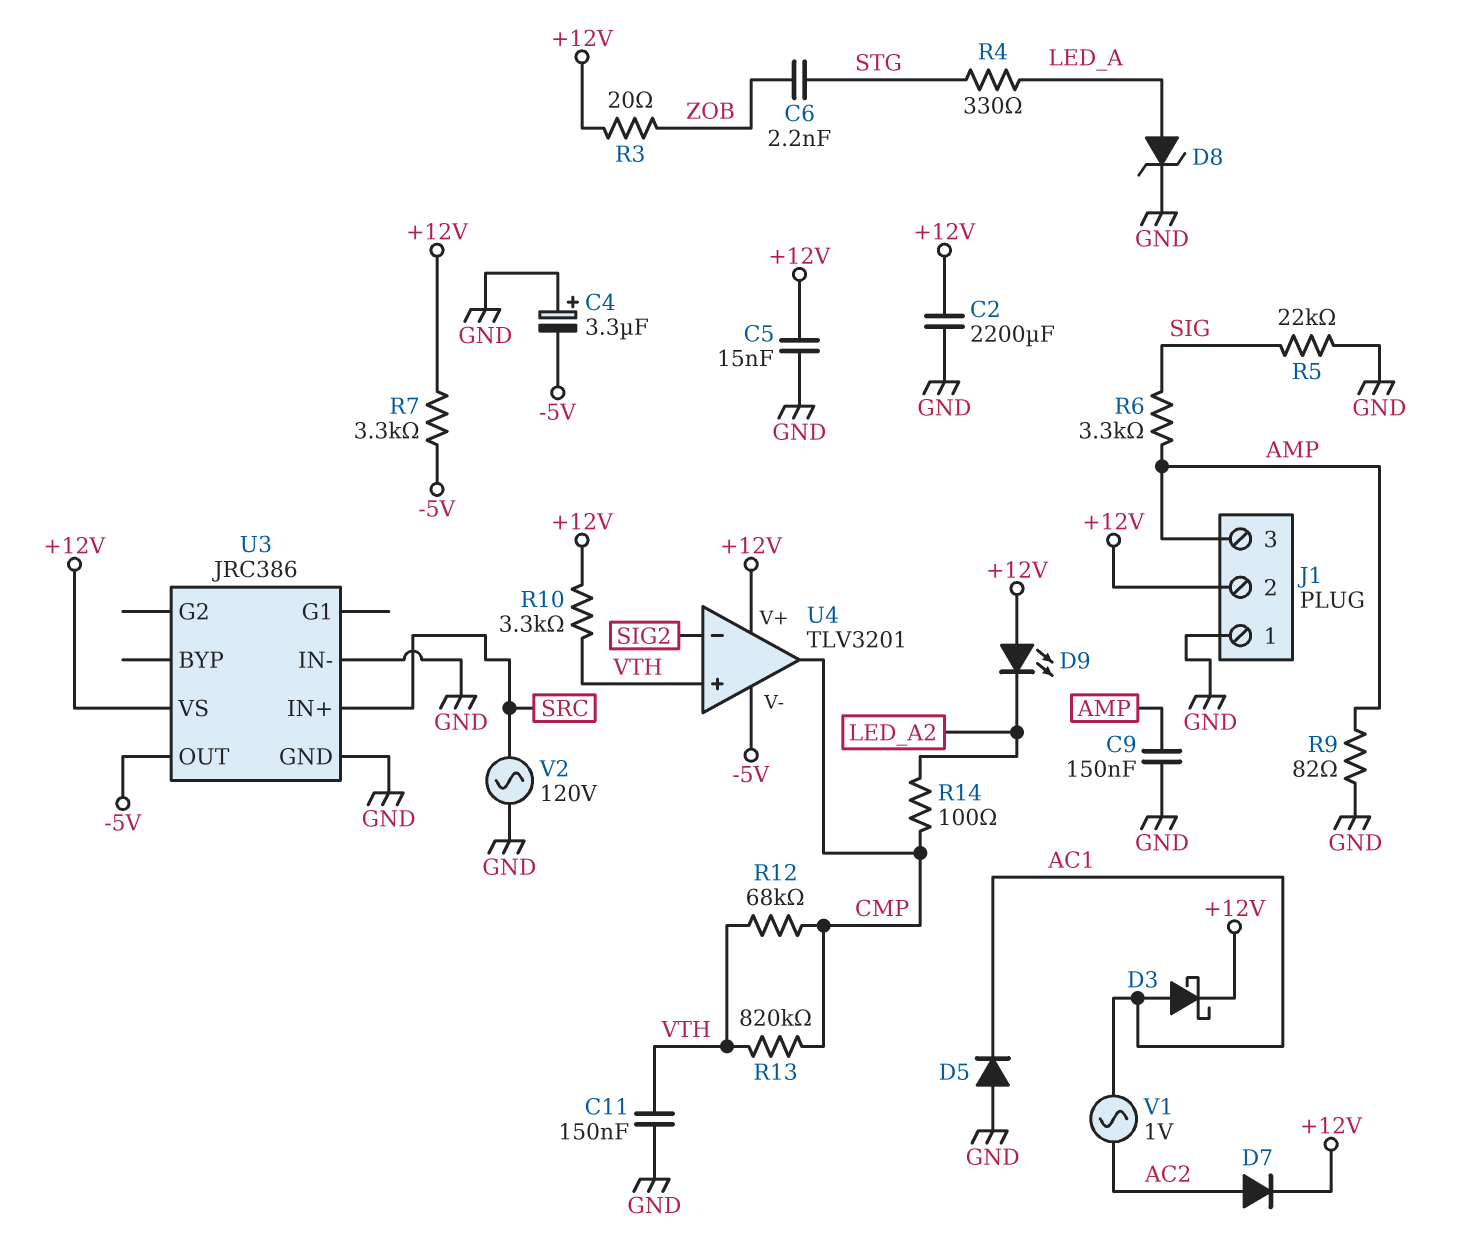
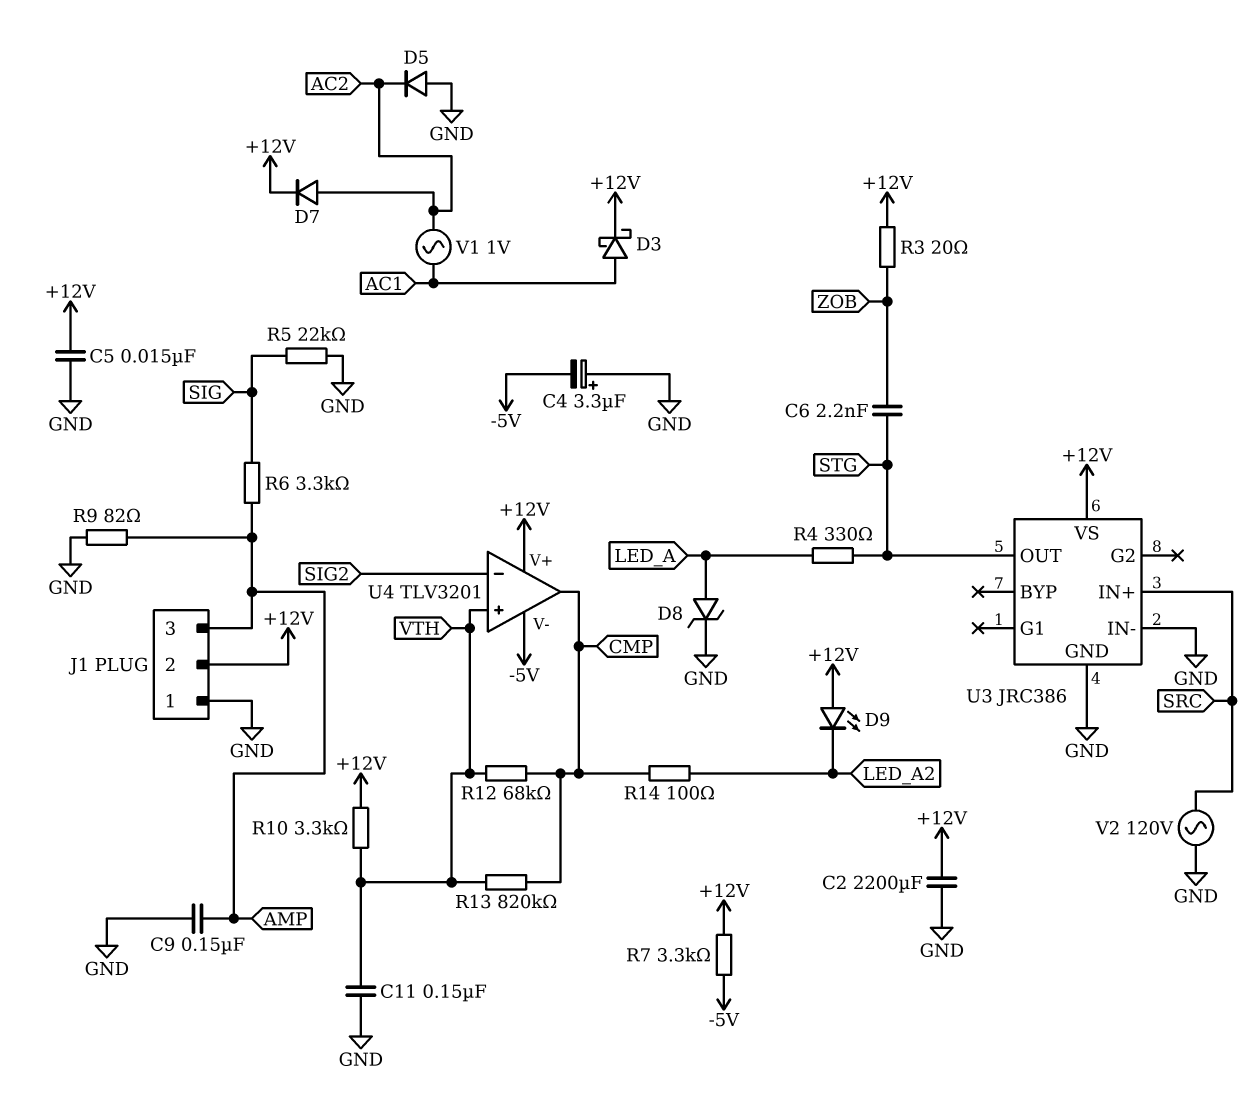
D5: diode (A GND, K AC1) -> diode (A GND, K AC2)
U3 pin OUT: -5V -> STG

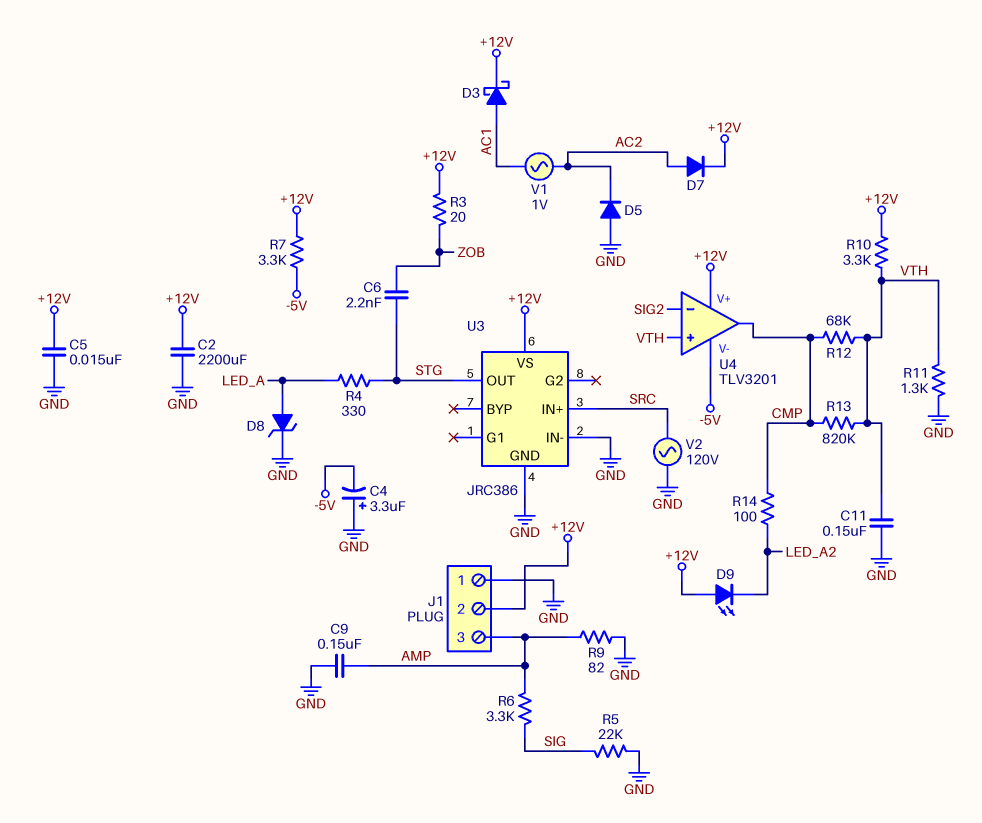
R11: none -> 1.3k (GND, VTH)

